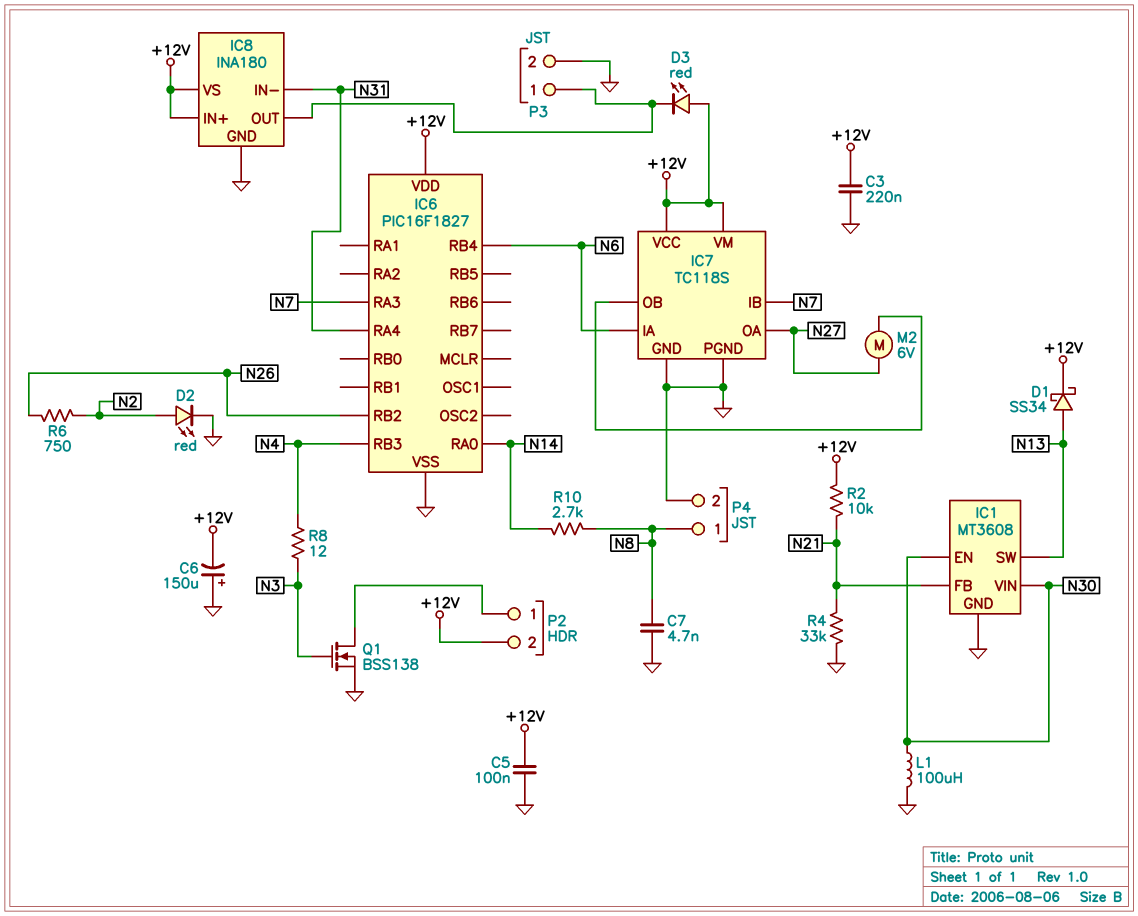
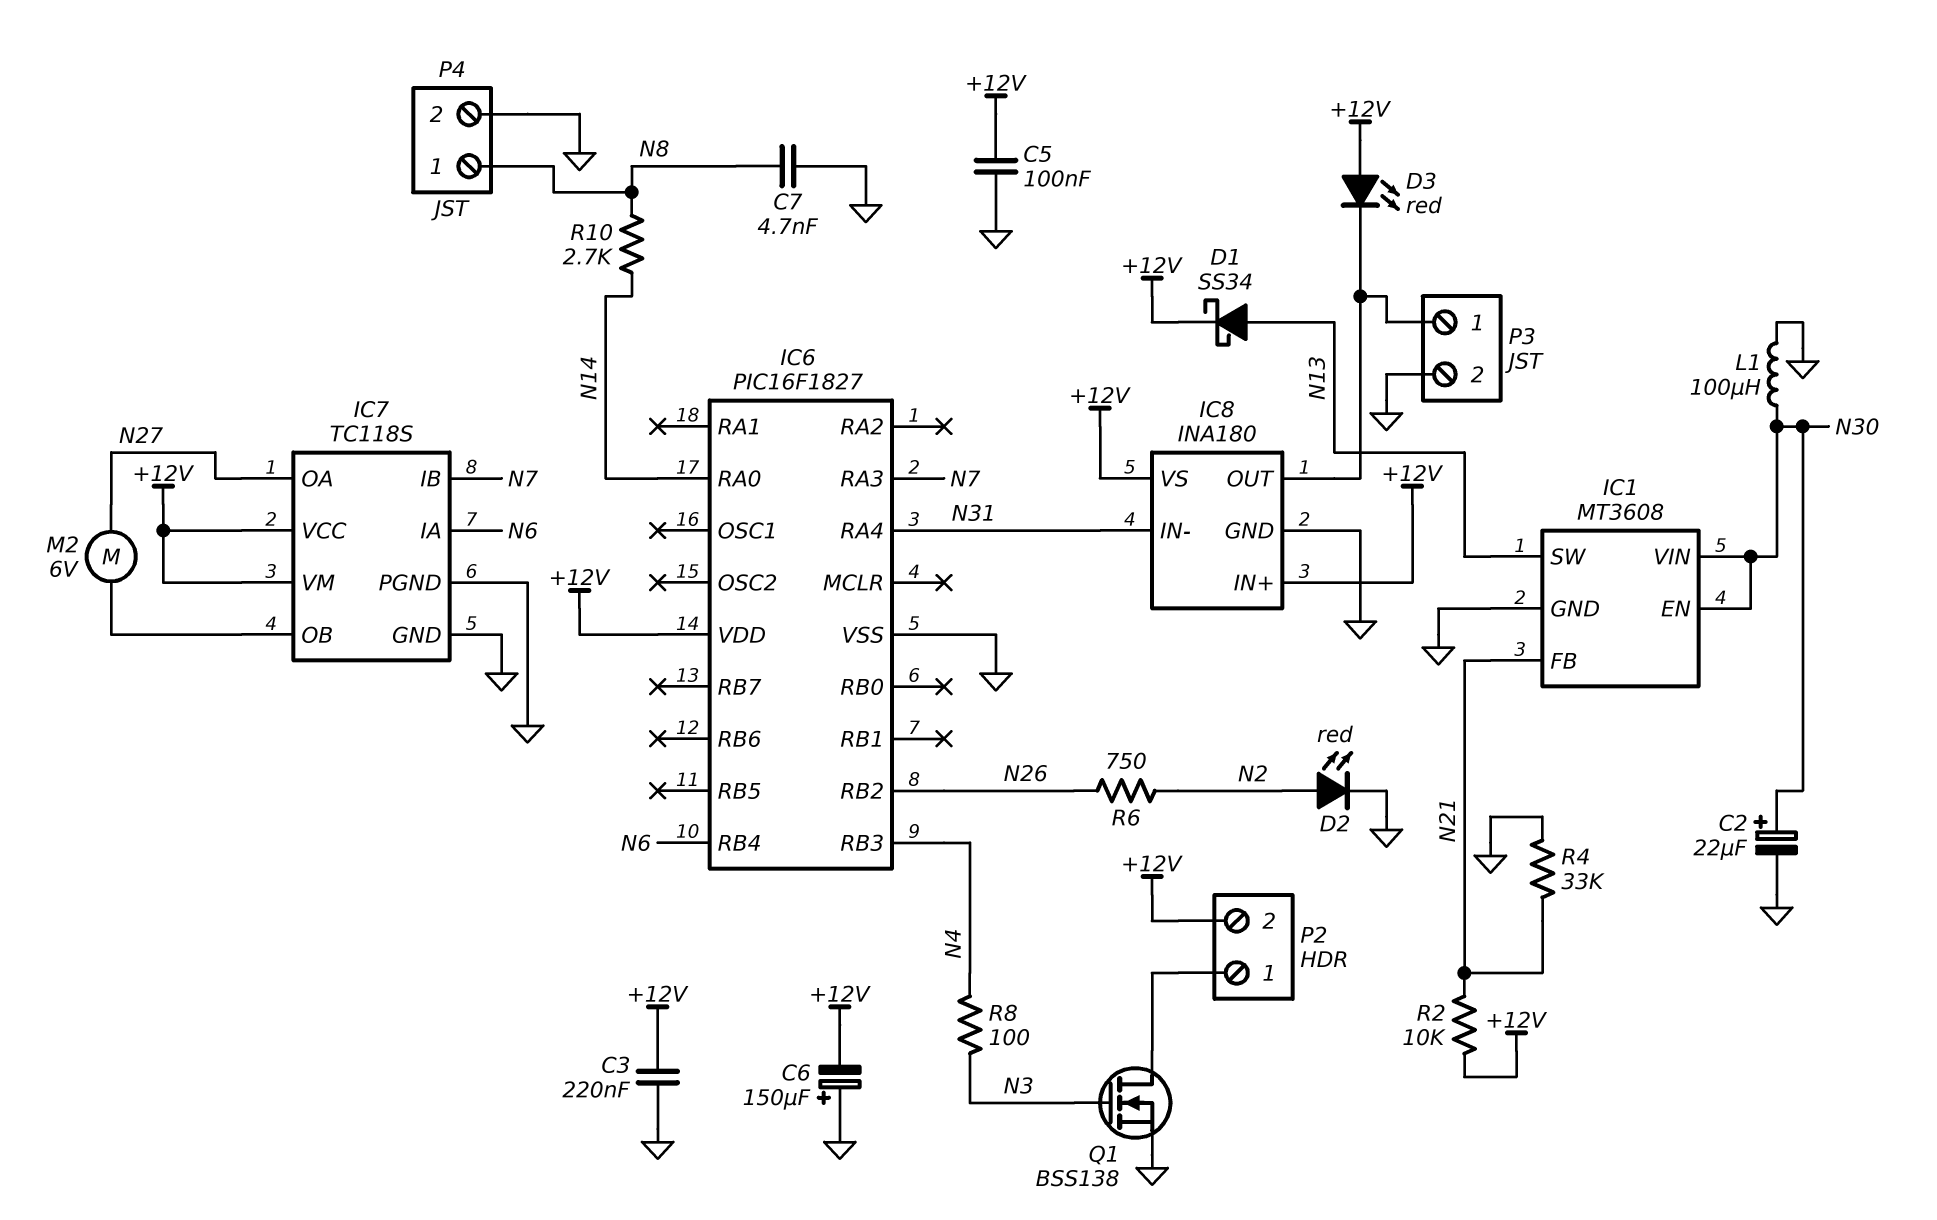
C2: none -> 22uF (plus N30, minus GND)
R8: 12 (N3, N4) -> 100 (N3, N4)

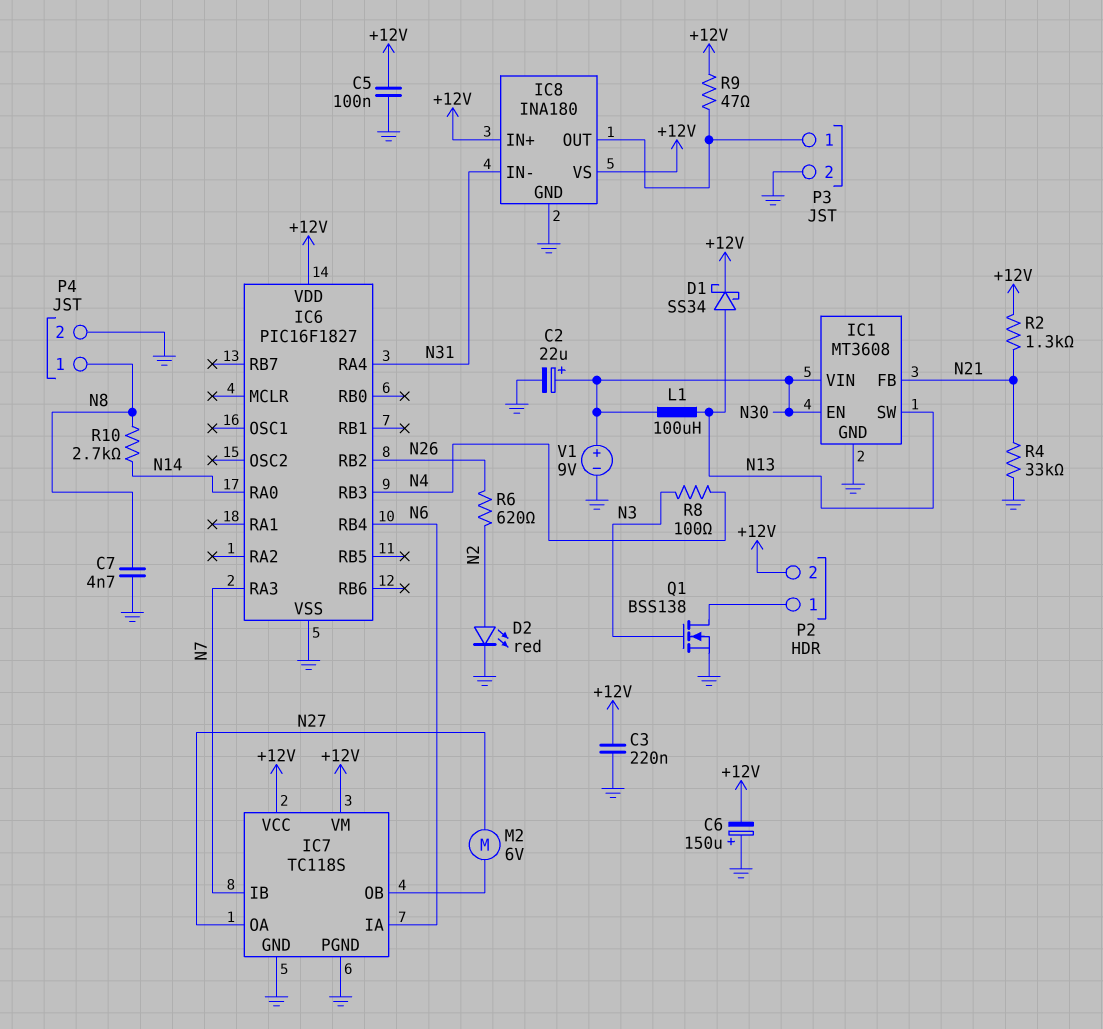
D3: LED red (A +12V, K IC8/OUT) -> none
L1: 100uH (GND, N30) -> 100uH (N13, N30)
R2: 10k (+12V, N21) -> 1.3k (+12V, N21)
R6: 750 (N2, N26) -> 620 (N2, N26)
R9: none -> 47 (+12V, IC8/OUT)
V1: none -> 9V (plus N30, minus GND)

